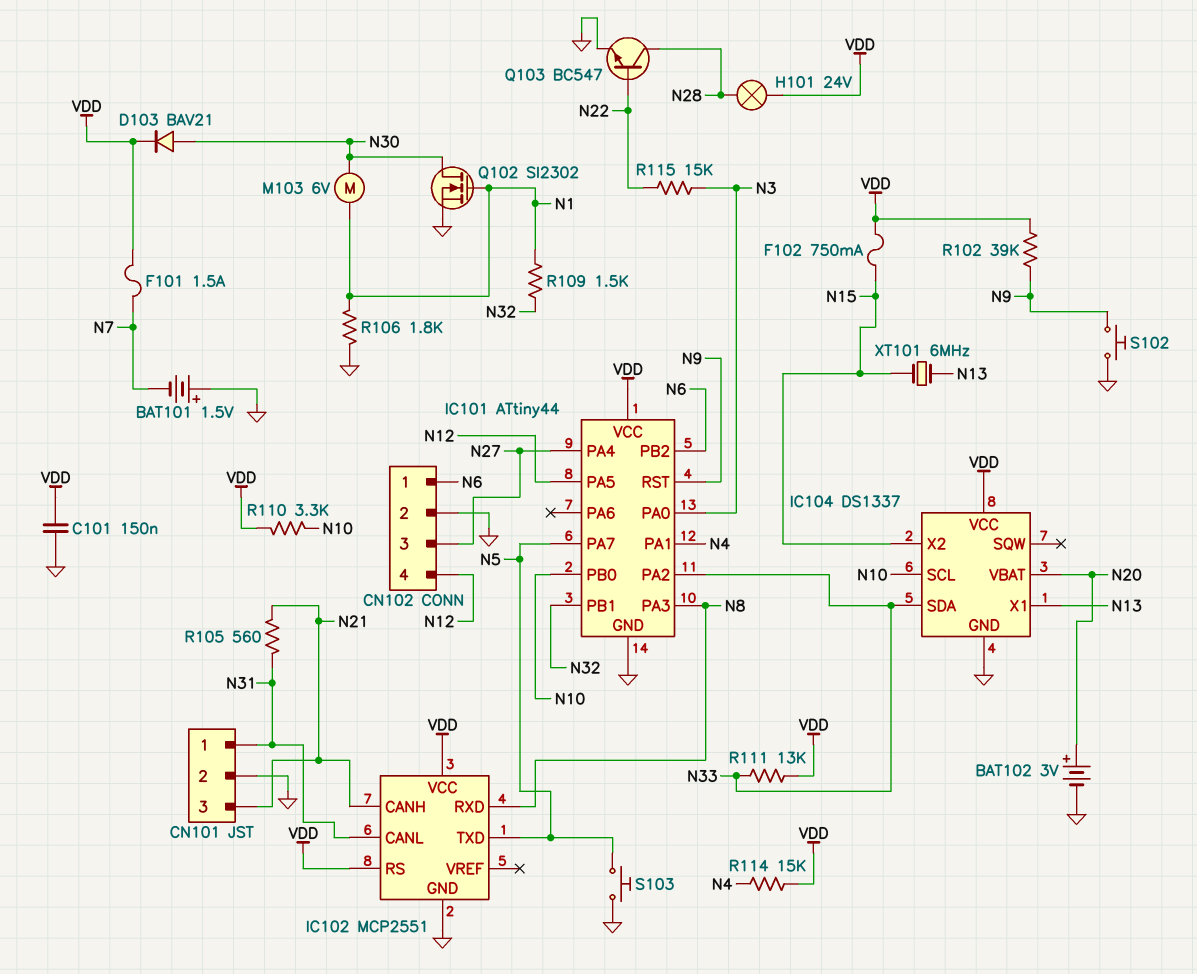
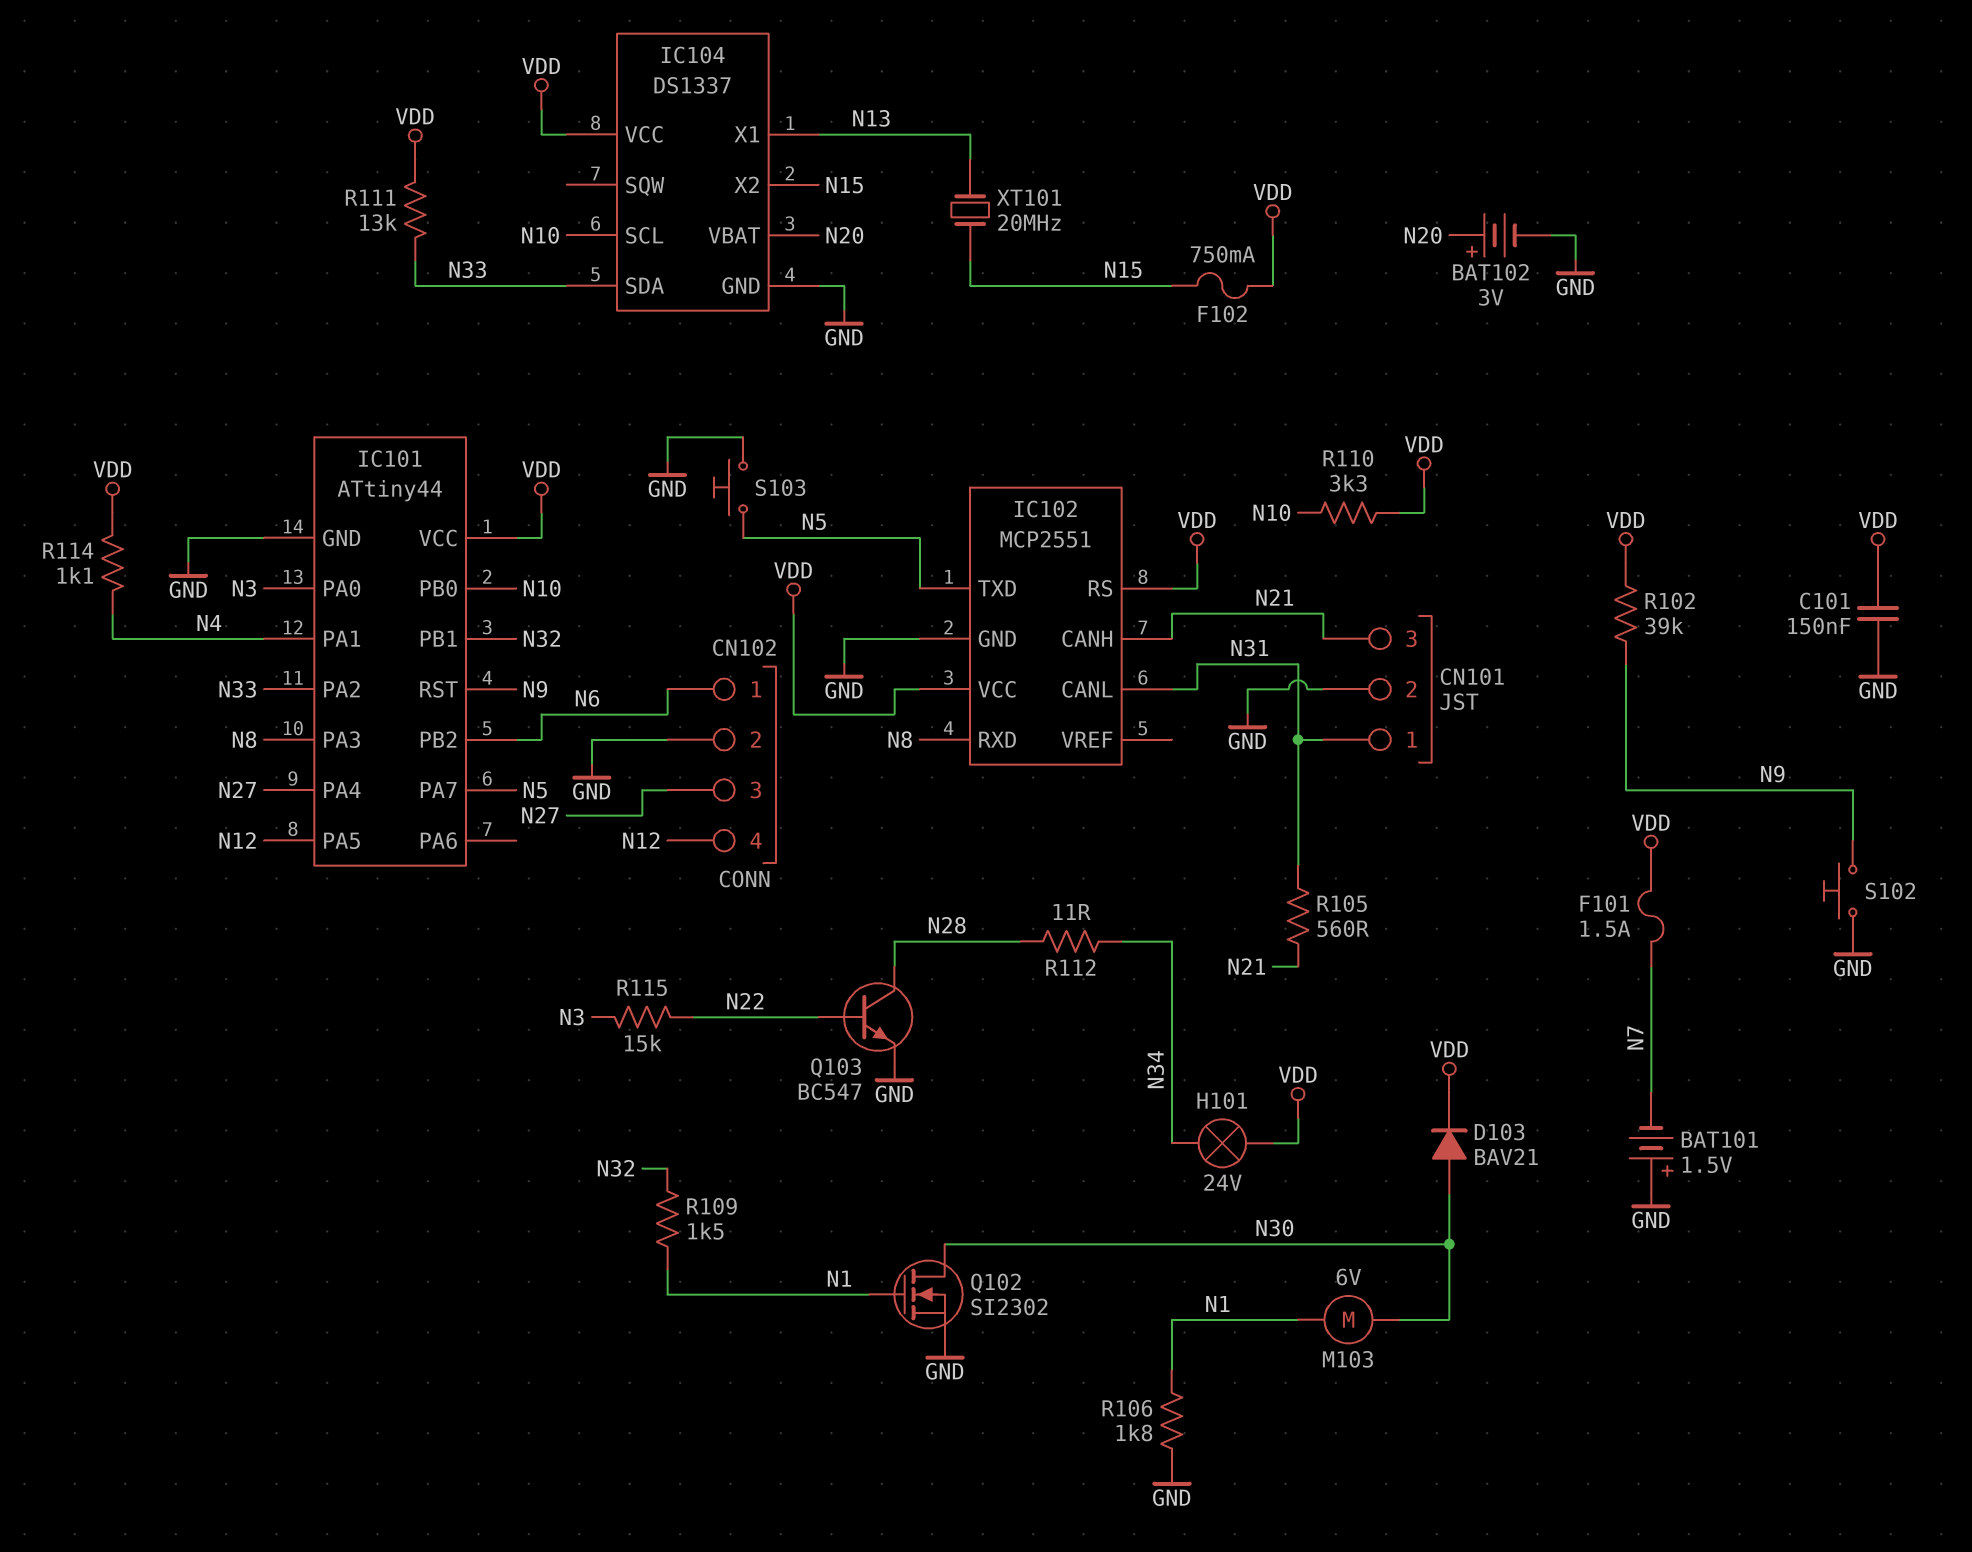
H101: lamp 24V (N28, VDD) -> lamp 24V (N34, VDD)
R112: none -> 11 (N28, N34)
R114: 15k (N4, VDD) -> 1.1k (N4, VDD)
XT101: 6MHz (N13, N15) -> 20MHz (N13, N15)

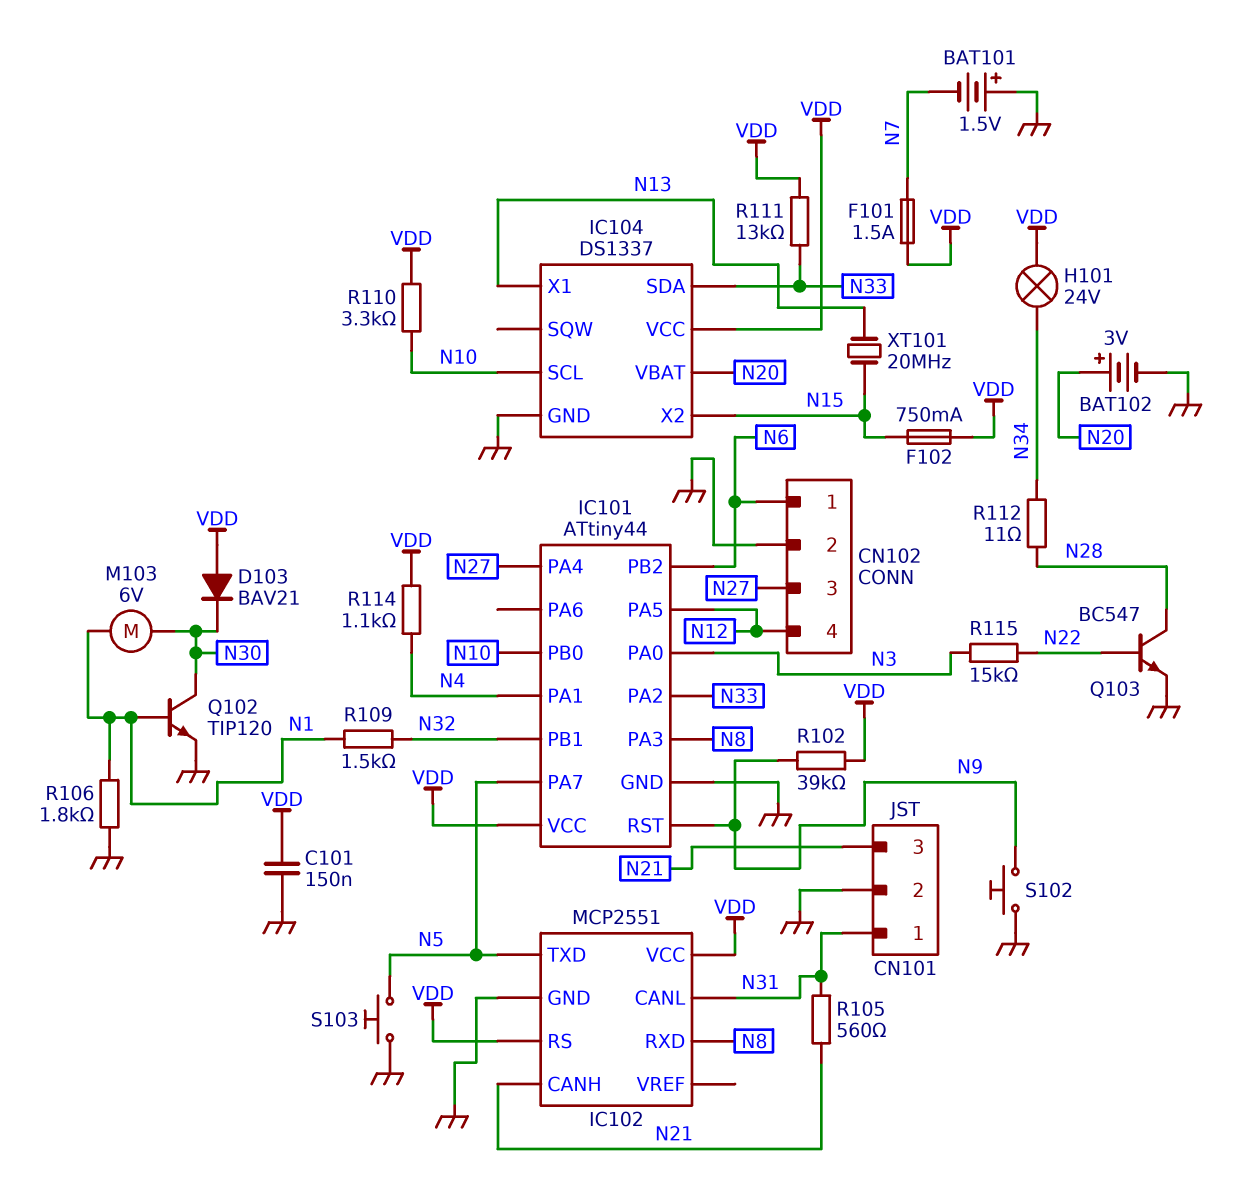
D103: diode BAV21 (A N30, K VDD) -> diode BAV21 (A VDD, K N30)
Q102: NMOS SI2302 (G N1, D N30, S GND) -> NPN TIP120 (B N1, C N30, E GND)

